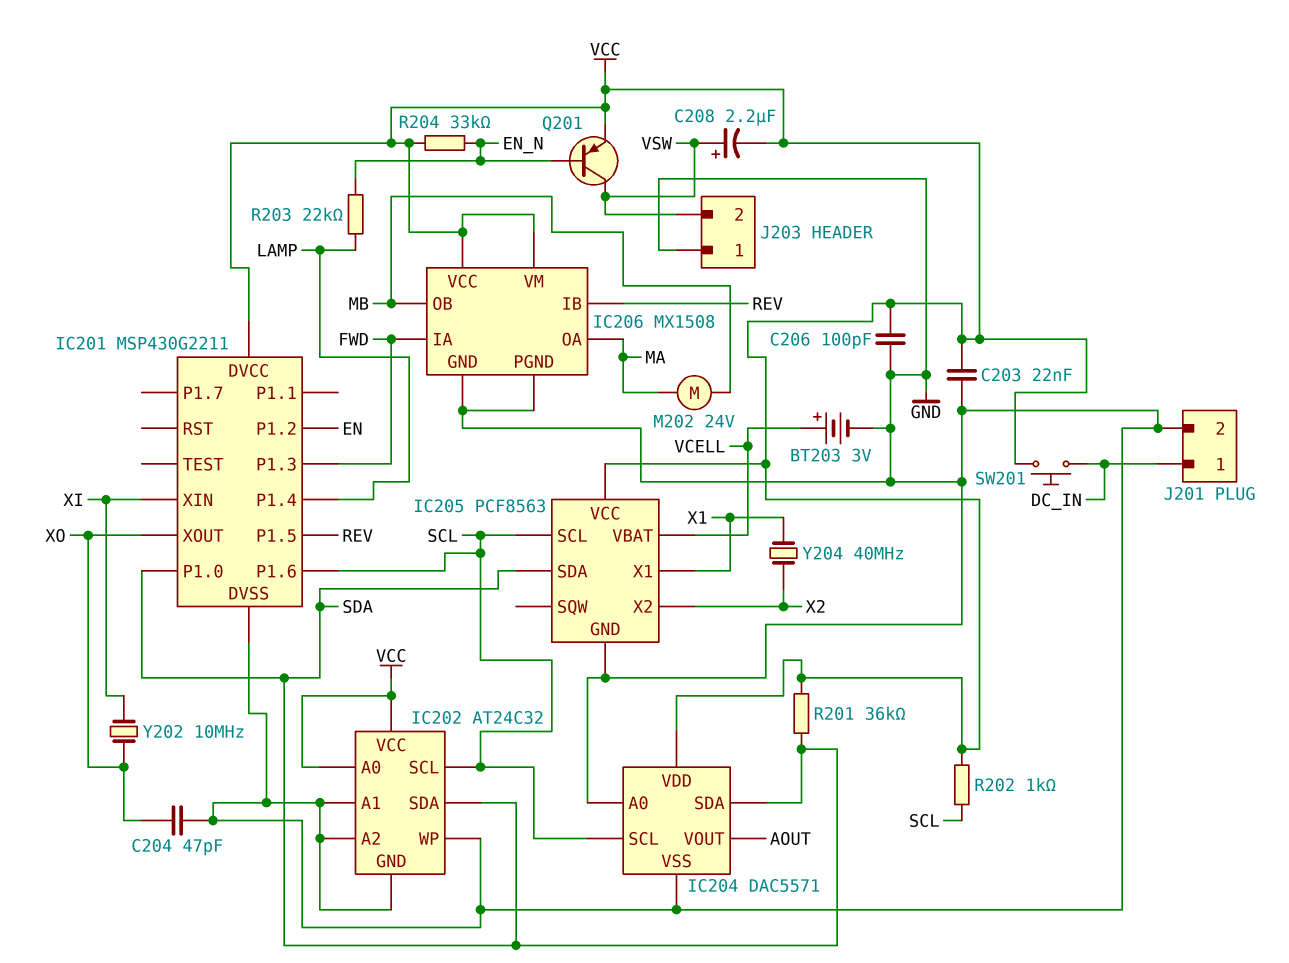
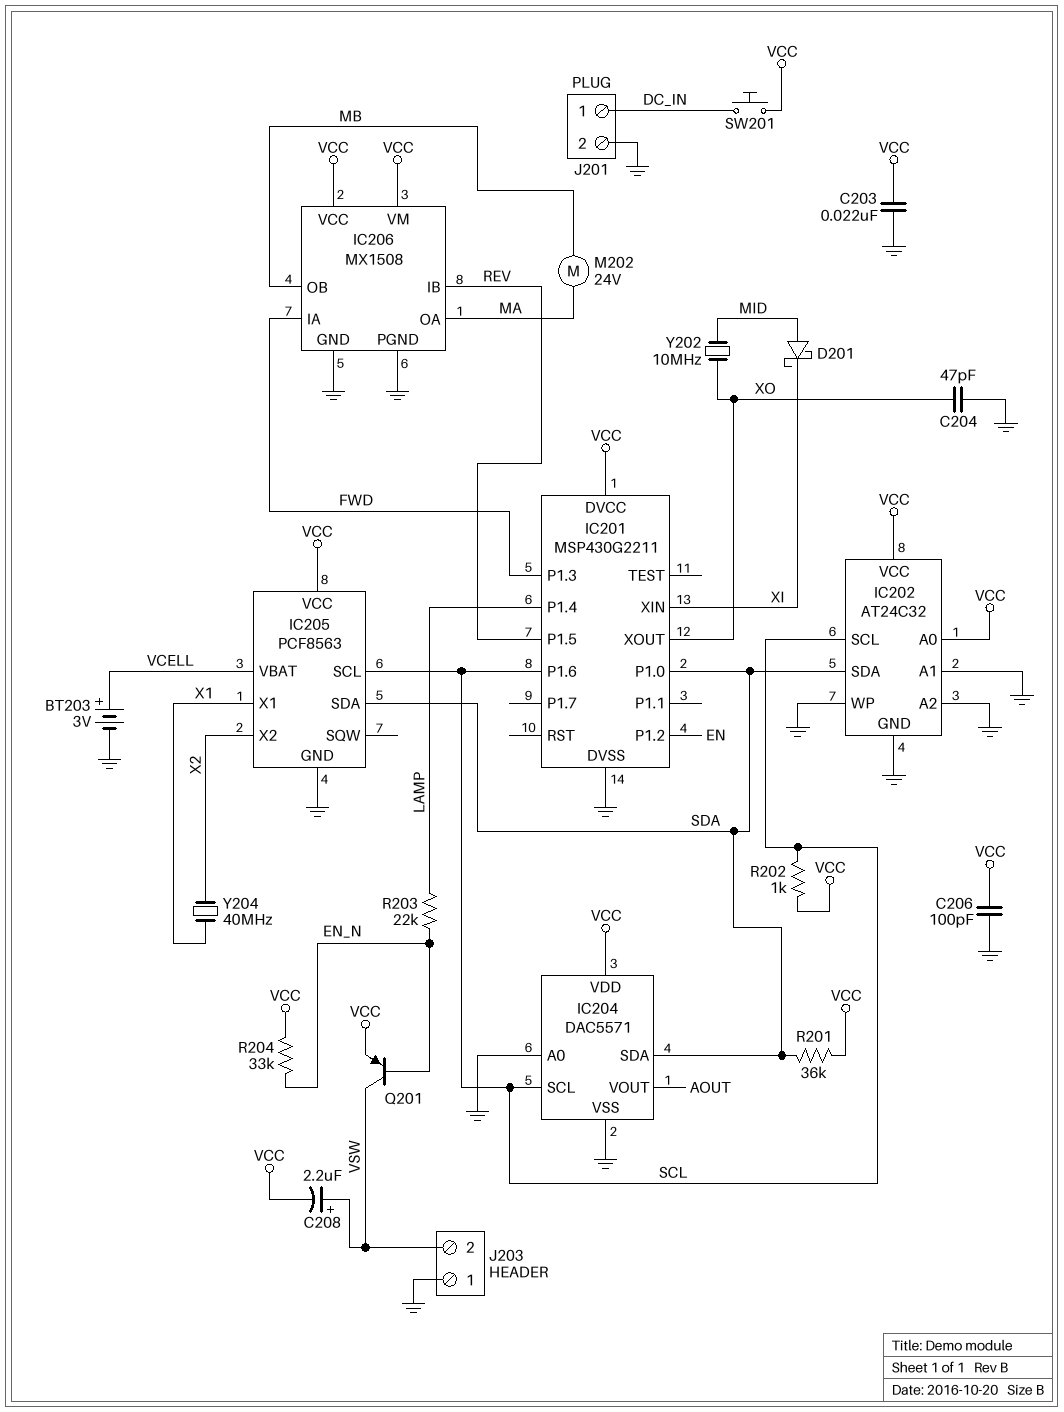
D201: none -> schottky (A MID, K XI)
Y202: 10MHz (XI, XO) -> 10MHz (MID, XO)

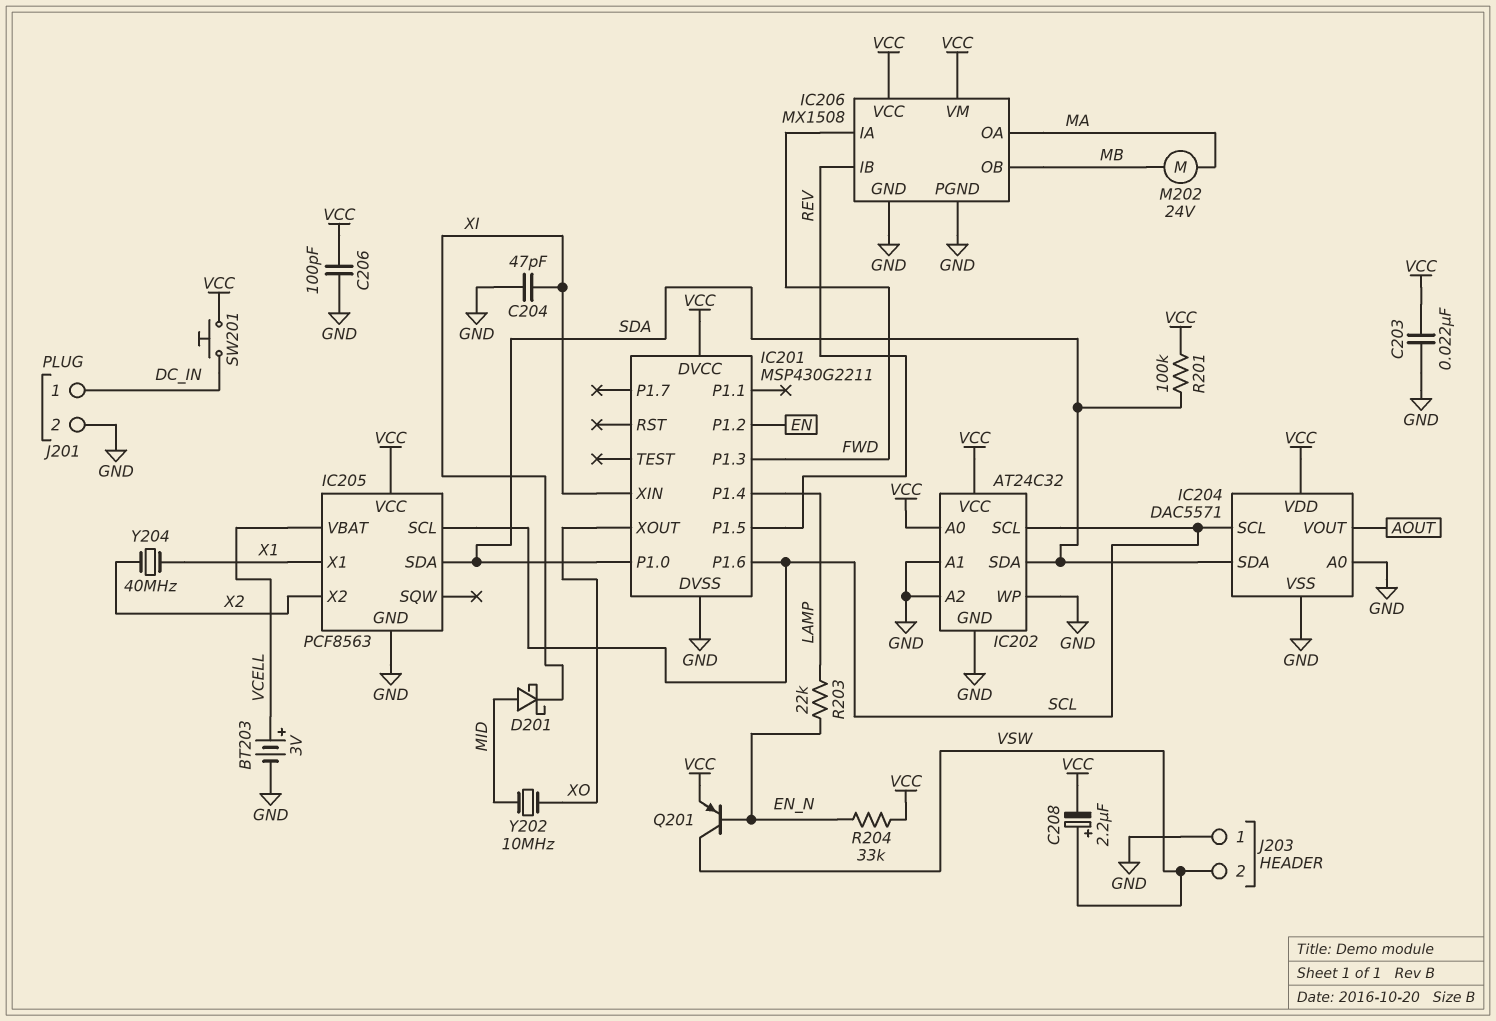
C204: 47pF (GND, XO) -> 47pF (GND, XI)
R201: 36k (SDA, VCC) -> 100k (SDA, VCC)
R202: 1k (SCL, VCC) -> none

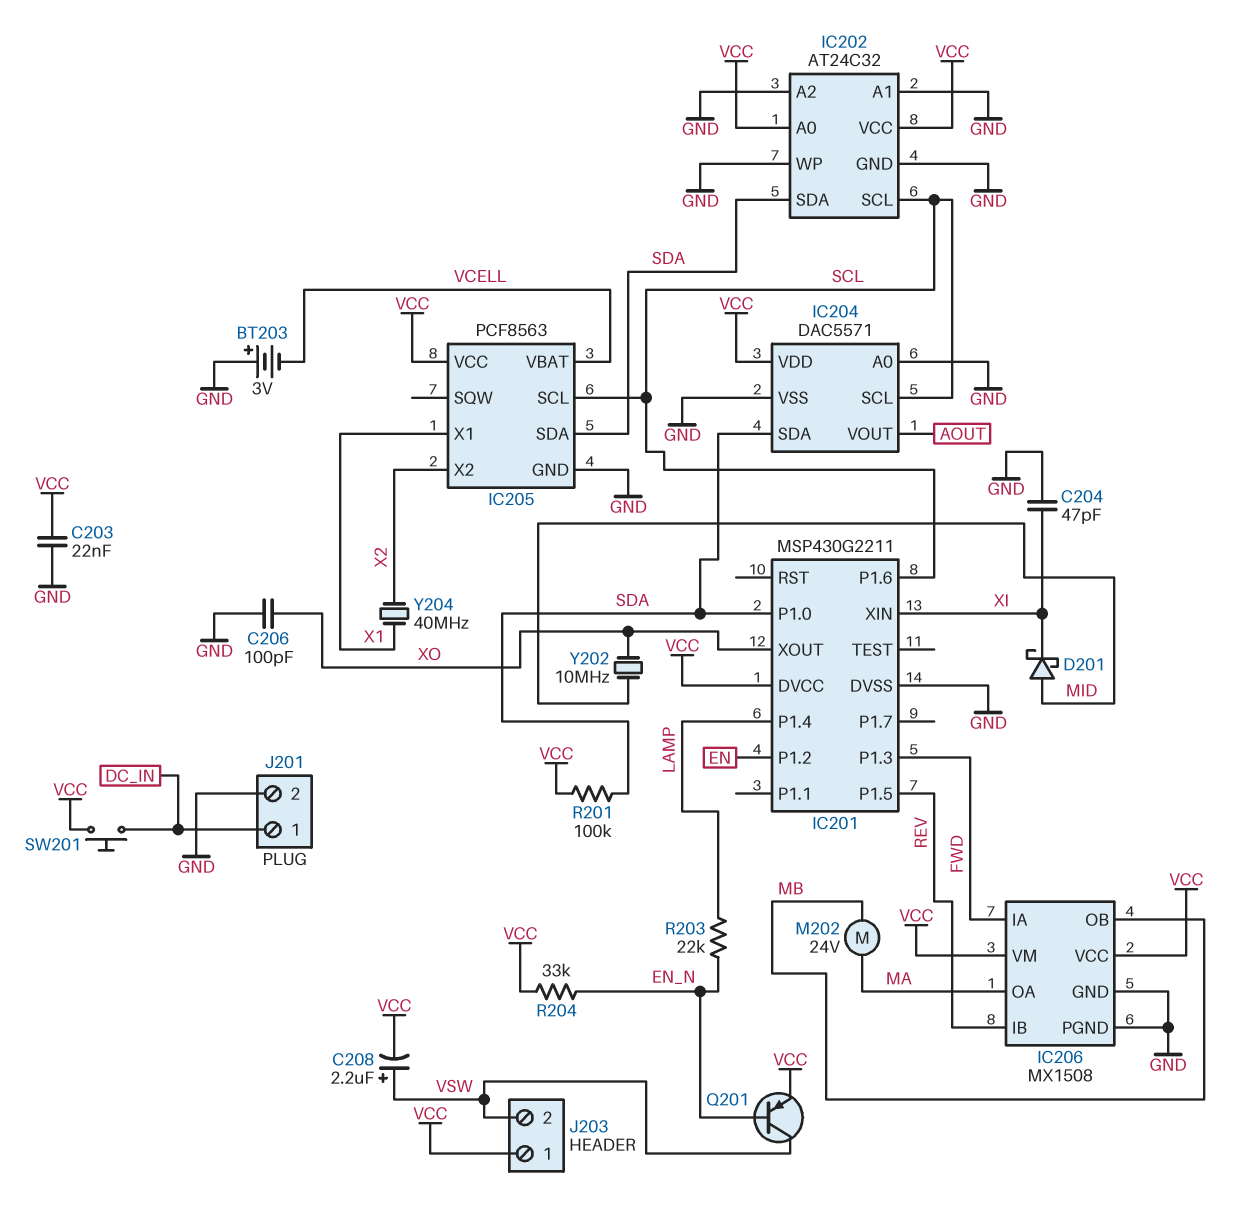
BT203: 3V (plus VCELL, minus GND) -> 3V (plus GND, minus VCELL)
C206: 100pF (GND, VCC) -> 100pF (GND, XO)
J203 pin 1: GND -> VCC

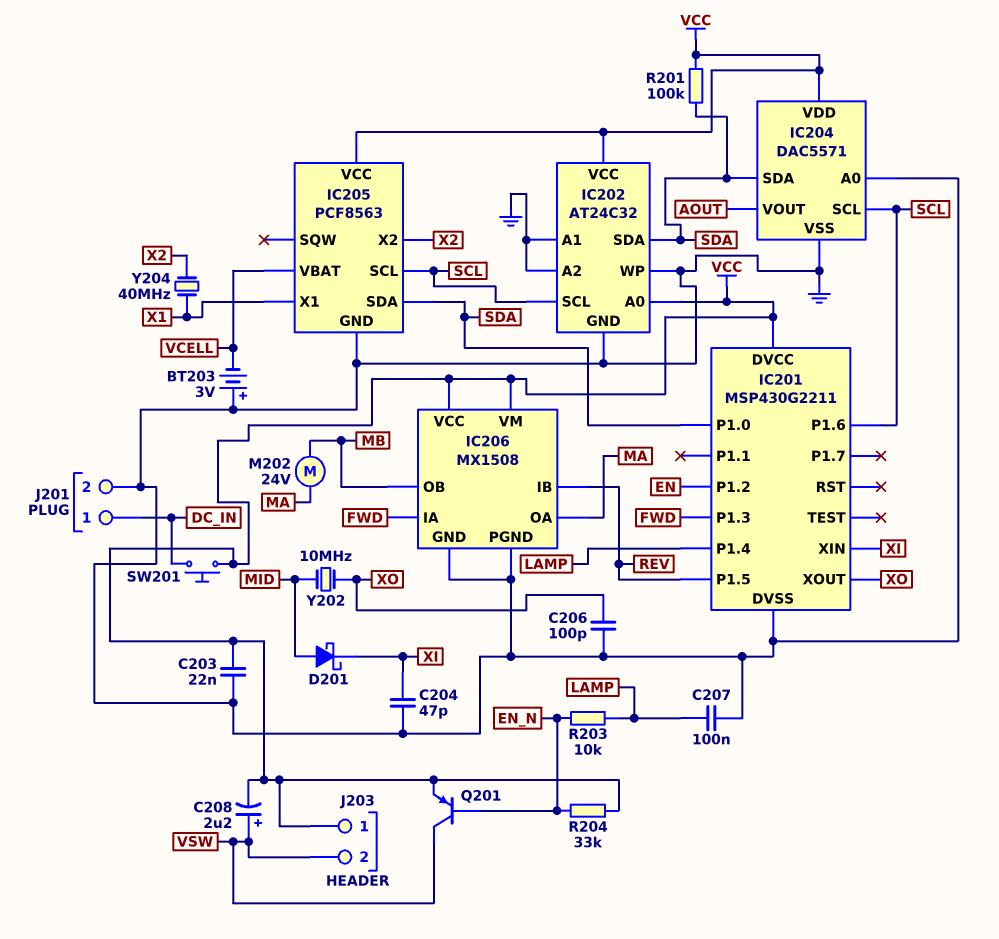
C207: none -> 100nF (GND, LAMP)
R203: 22k (EN_N, LAMP) -> 10k (EN_N, LAMP)

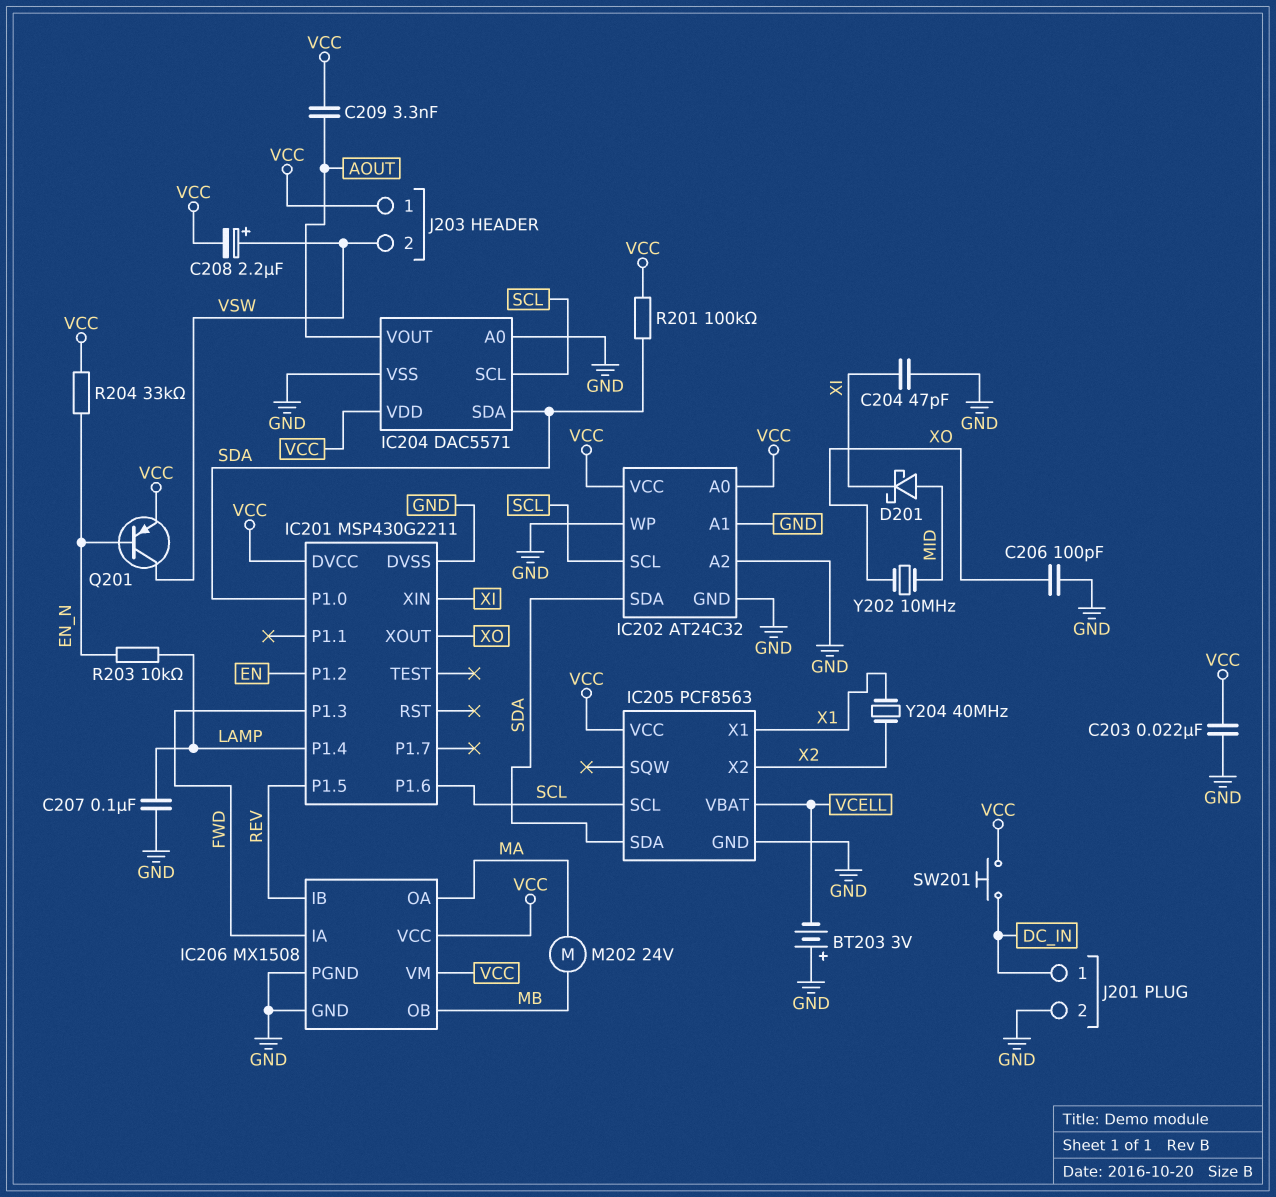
C209: none -> 3.3nF (AOUT, VCC)

